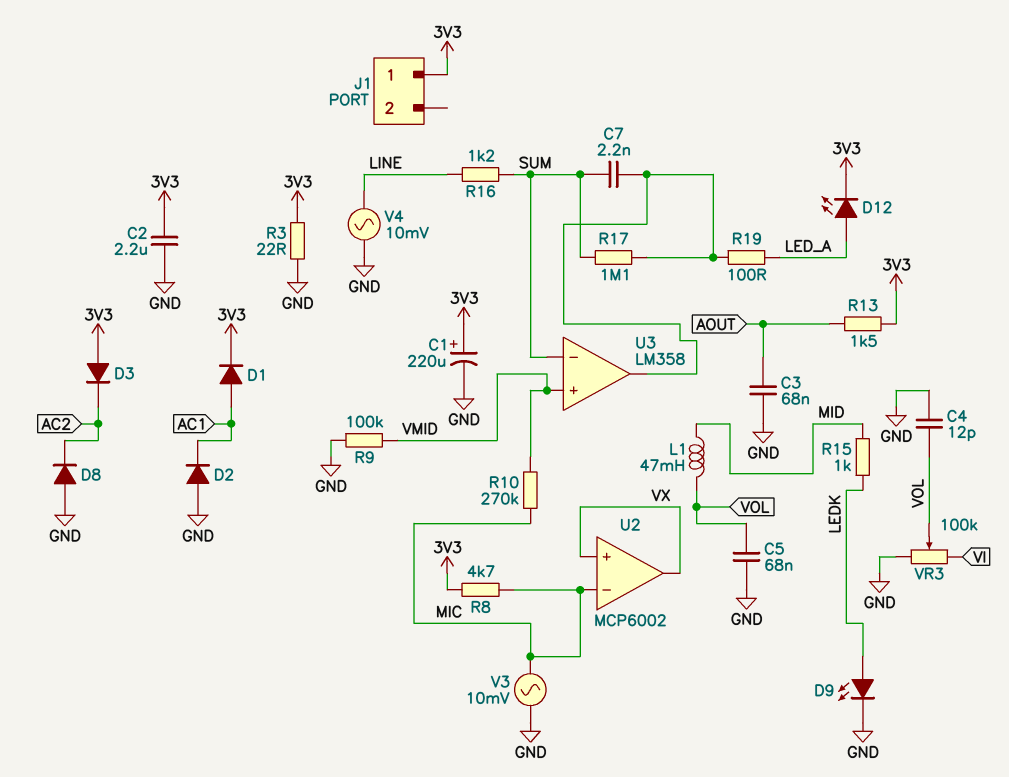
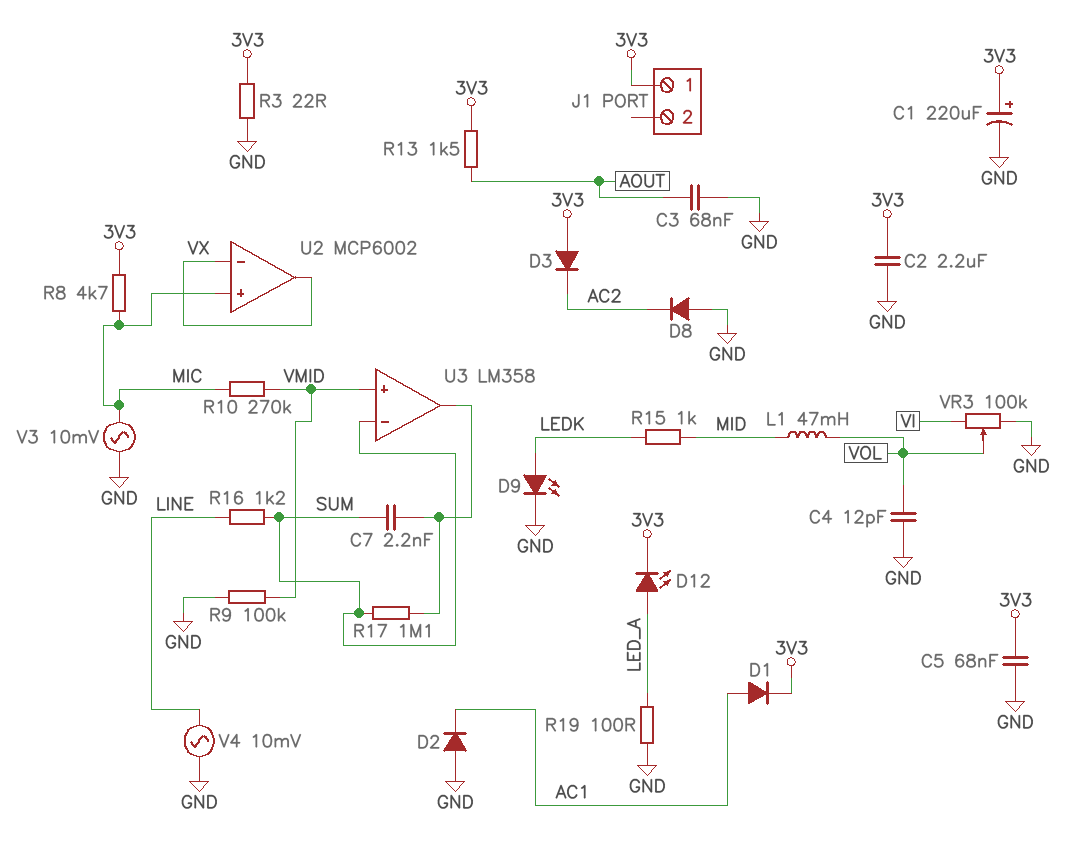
C5: 68nF (GND, VOL) -> 68nF (3V3, GND)
R19: 100 (LED_A, U3/out) -> 100 (GND, LED_A)
U2 pin in+: VX -> MIC
U2 pin in-: MIC -> VX

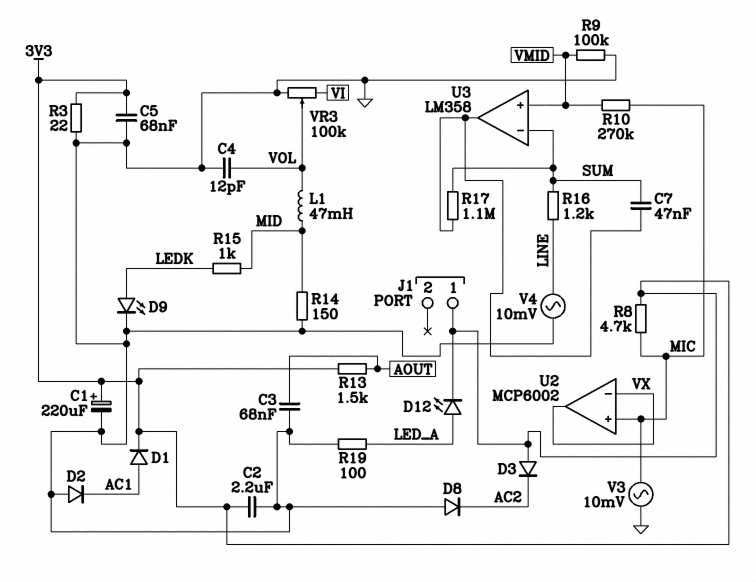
C7: 2.2nF (SUM, U3/out) -> 47nF (SUM, U3/out)
R14: none -> 150 (GND, MID)

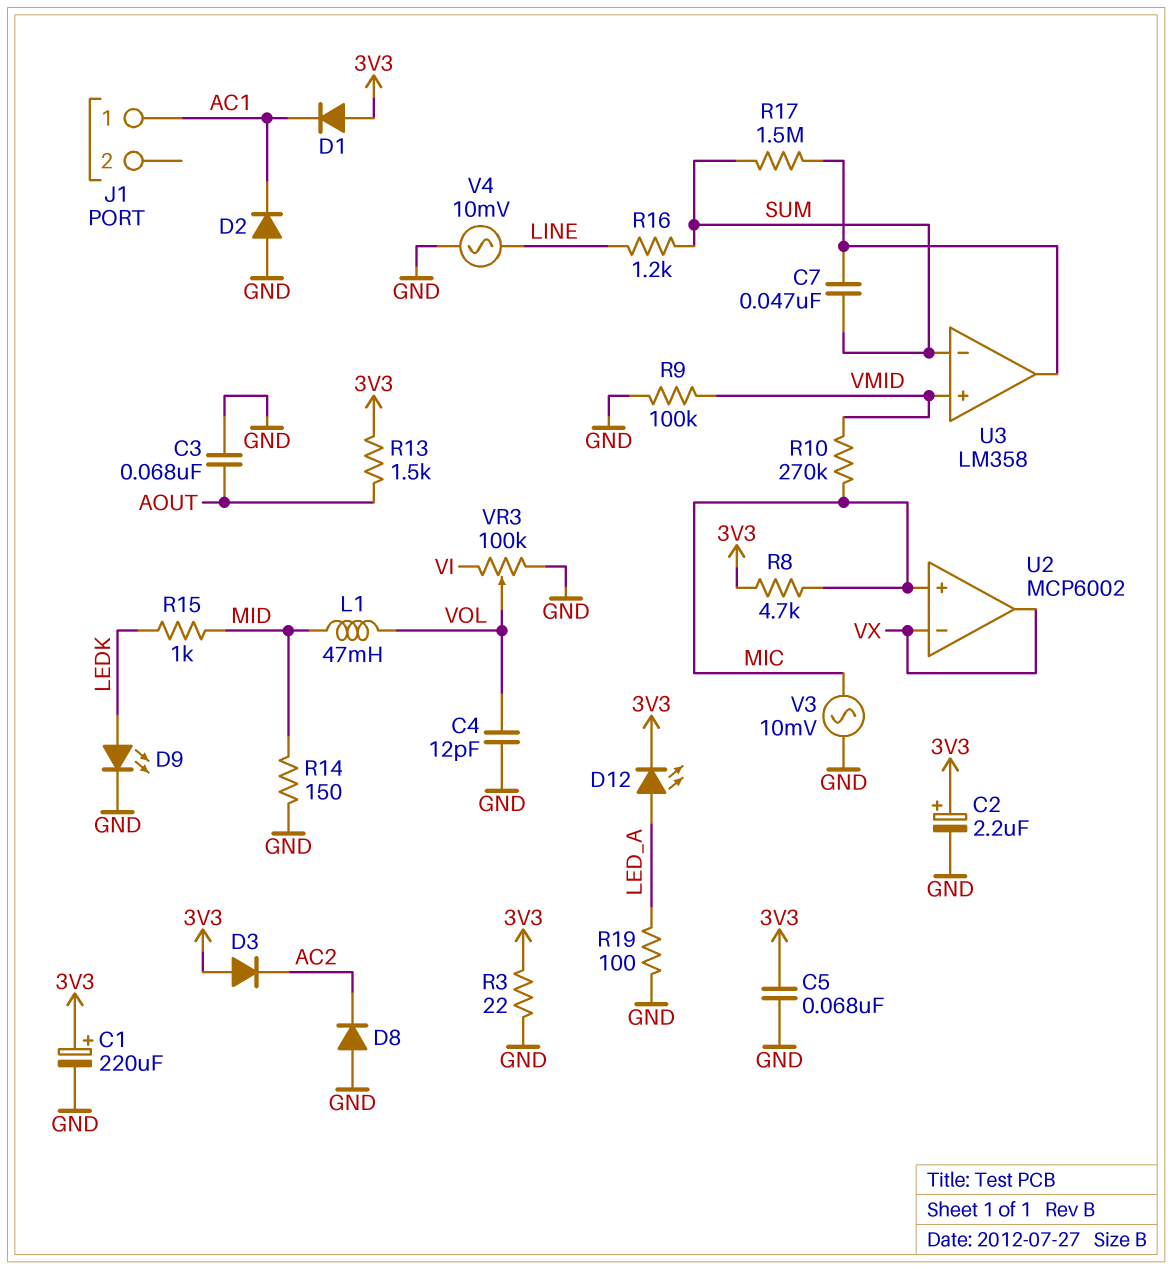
C2: 2.2uF (3V3, GND) -> 2.2uF (plus 3V3, minus GND)
D1: diode (A AC1, K 3V3) -> diode (A 3V3, K AC1)
J1 pin 1: 3V3 -> AC1
R17: 1.1M (SUM, U3/out) -> 1.5M (SUM, U3/out)

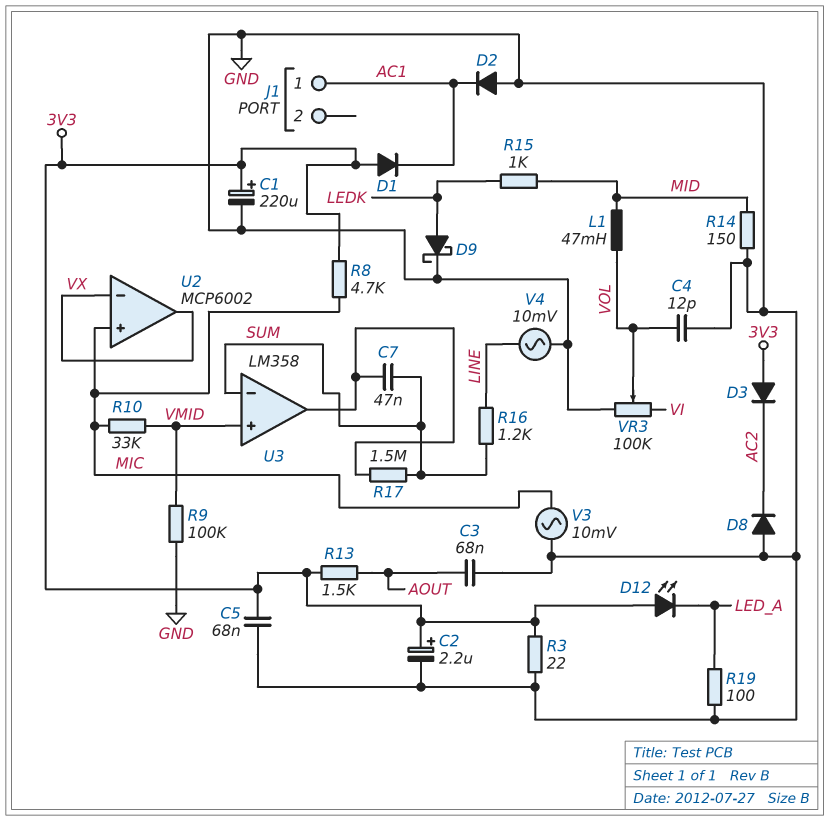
D9: LED (A LEDK, K GND) -> schottky (A LEDK, K GND)
D12: LED (A LED_A, K 3V3) -> LED (A 3V3, K LED_A)
R10: 270k (MIC, VMID) -> 33k (MIC, VMID)

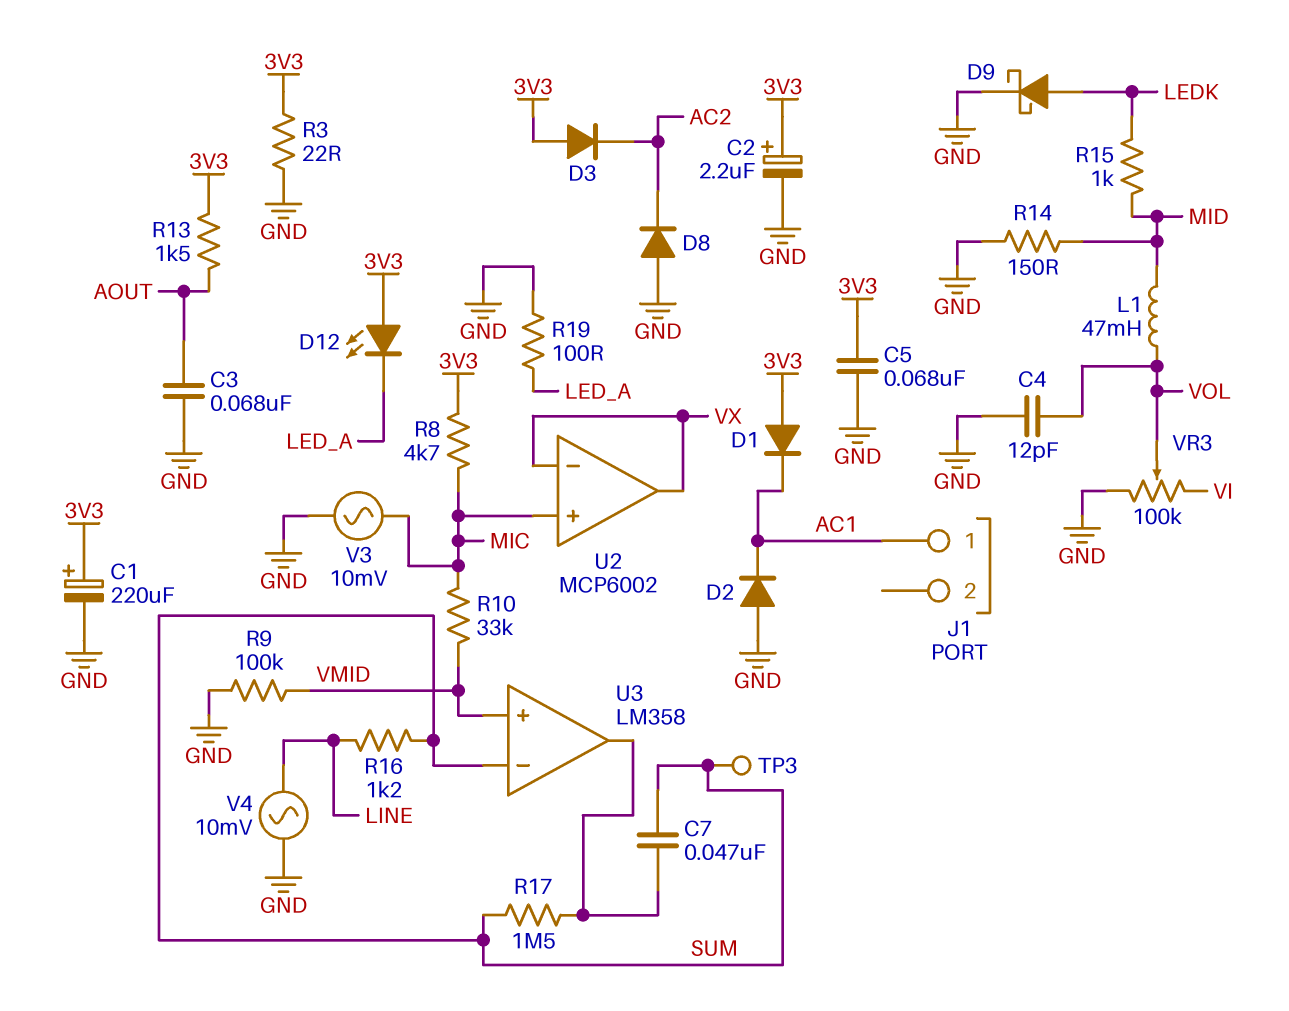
TP3: none -> test point (SUM)

